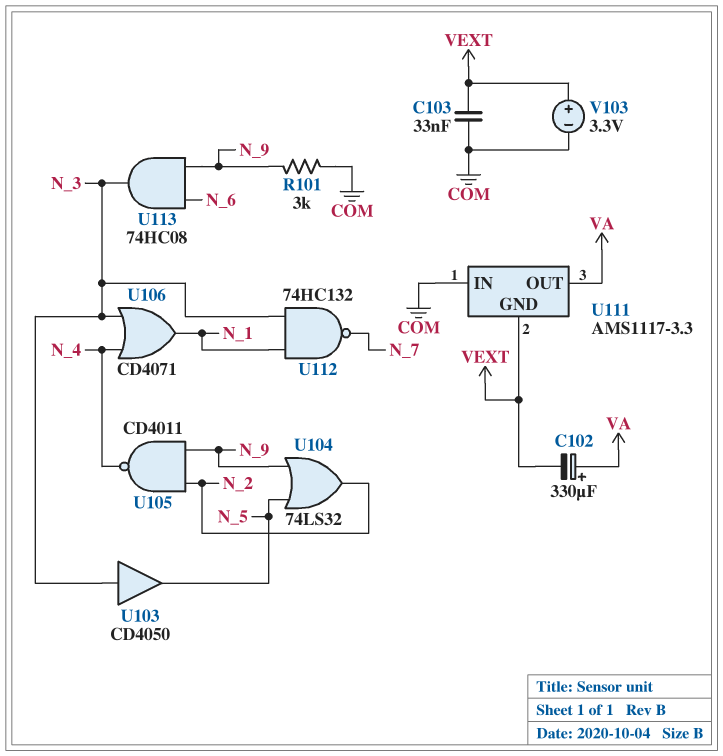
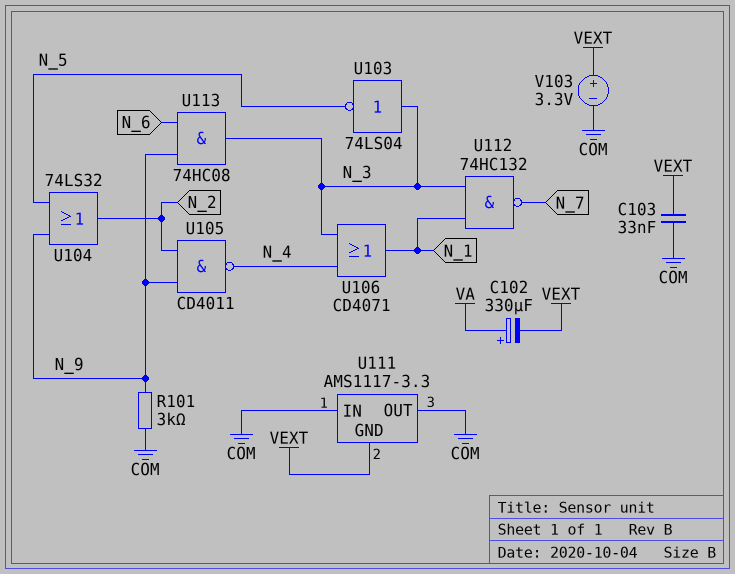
U103: buffer CD4050 (in N_3, out N_5) -> NOT 74LS04 (in N_3, out N_5)
U111 pin OUT: VA -> COM

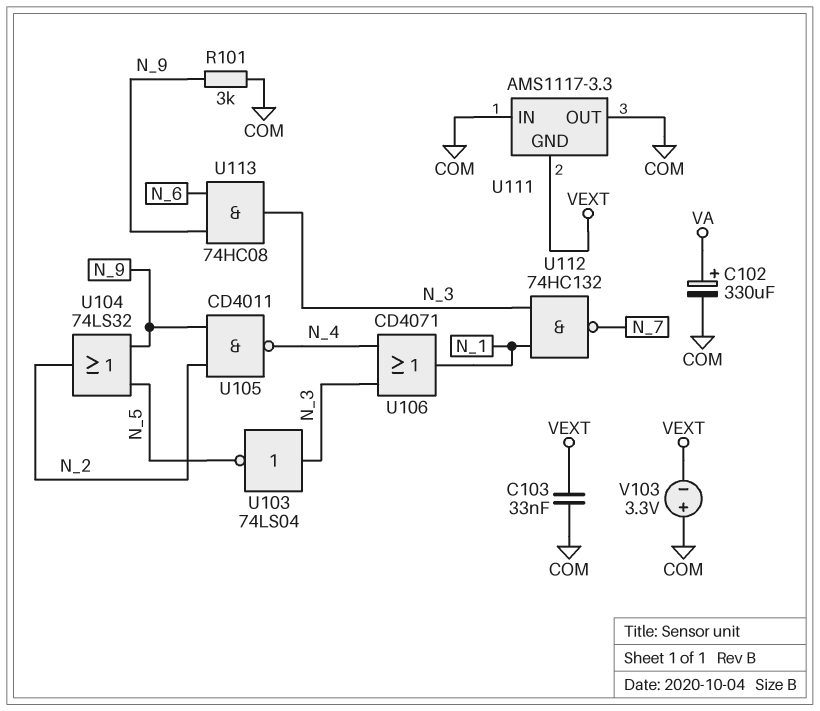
C102: 330uF (plus VA, minus VEXT) -> 330uF (plus VA, minus COM)
V103: 3.3V (plus VEXT, minus COM) -> 3.3V (plus COM, minus VEXT)

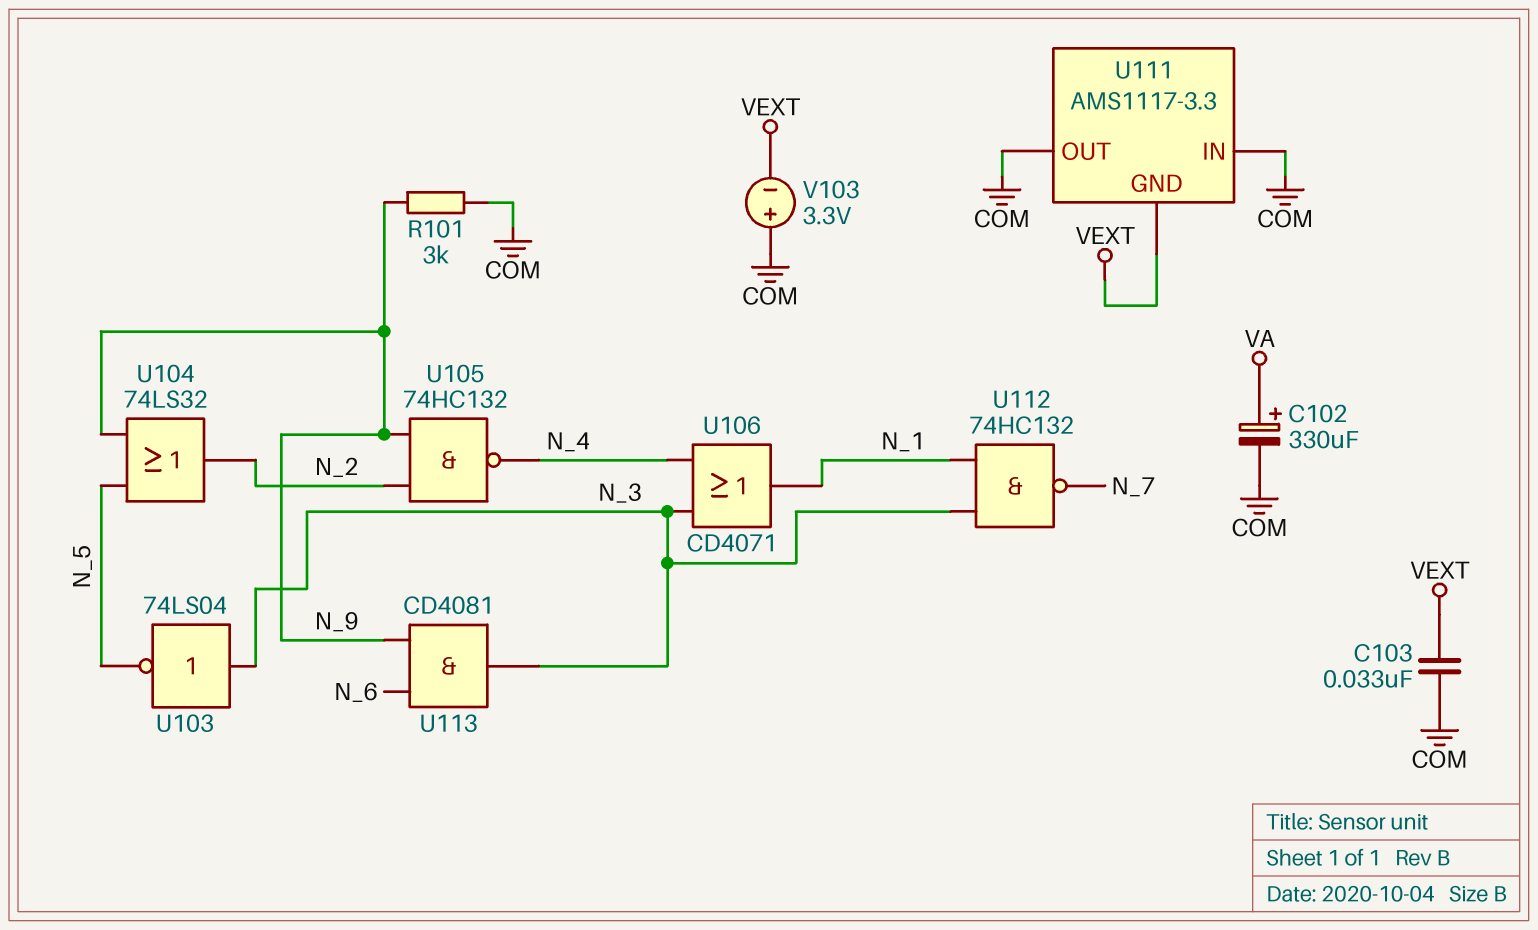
U105: NAND CD4011 (in N_2, in N_9, out N_4) -> NAND 74HC132 (in N_2, in N_9, out N_4)
U113: AND 74HC08 (in N_6, in N_9, out N_3) -> AND CD4081 (in N_6, in N_9, out N_3)

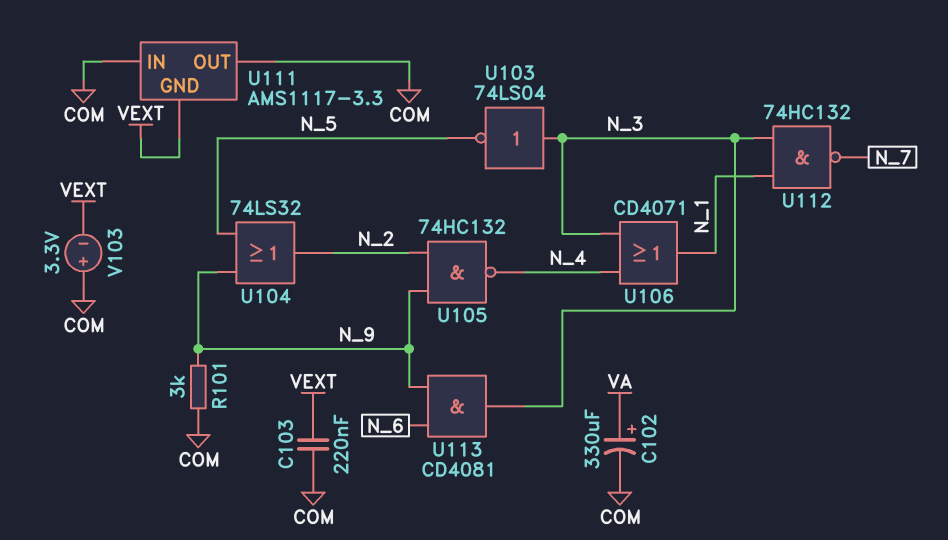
C103: 33nF (COM, VEXT) -> 220nF (COM, VEXT)

